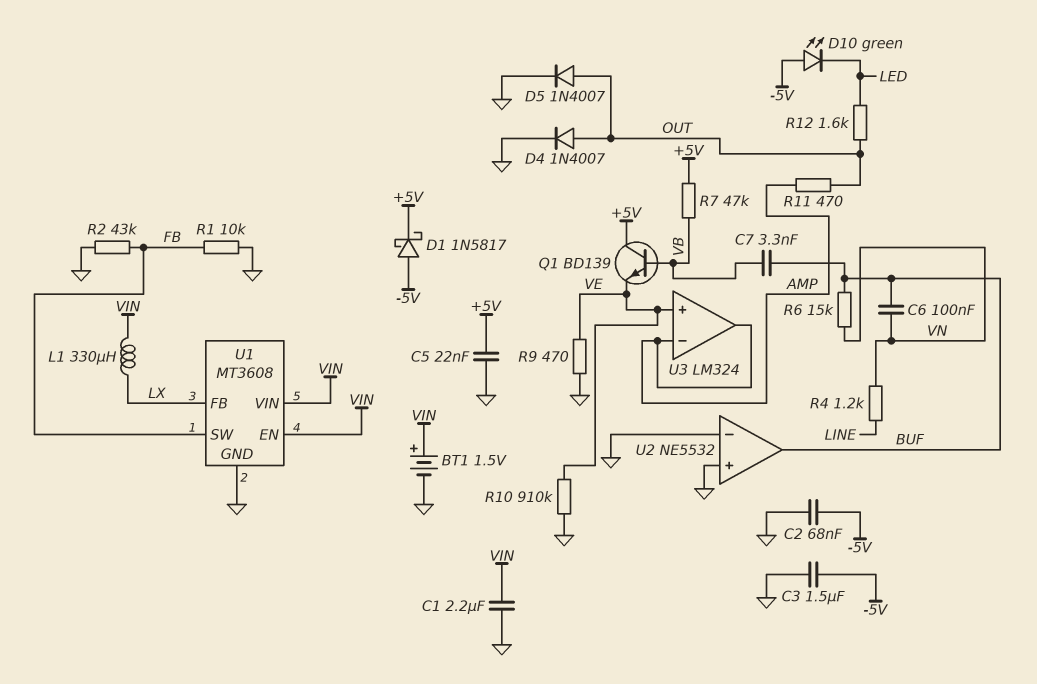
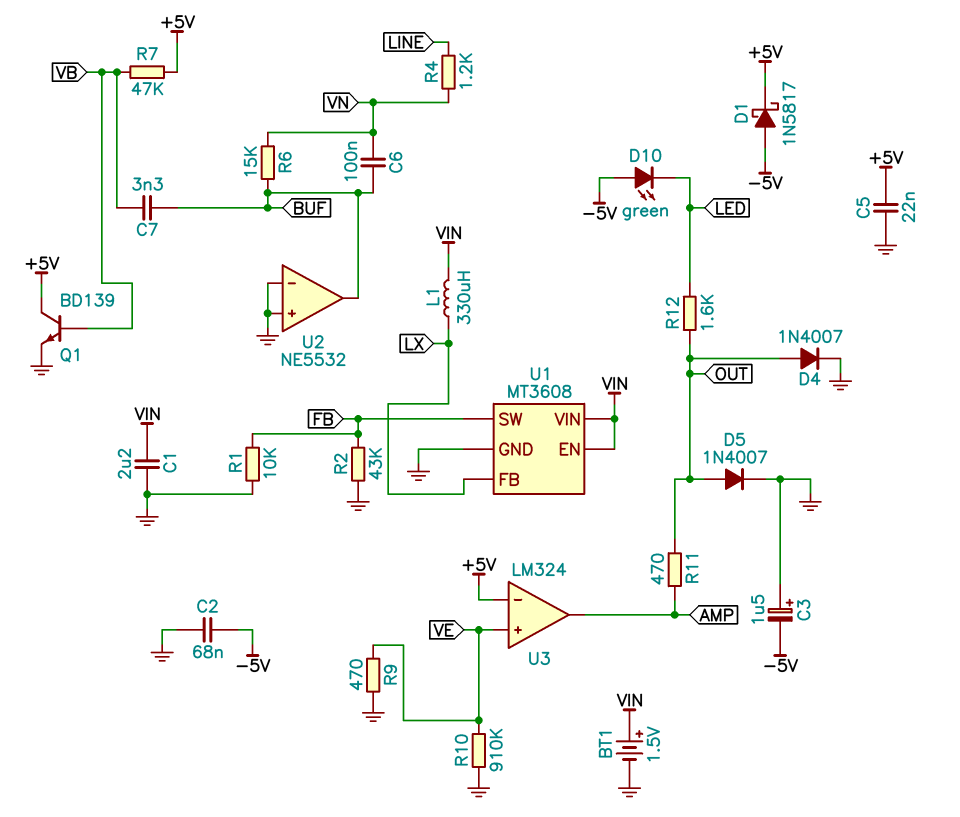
C3: 1.5uF (-5V, GND) -> 1.5uF (plus GND, minus -5V)
Q1: NPN BD139 (B VB, C +5V, E VE) -> NPN BD139 (B VB, C +5V, E GND)
U3 pin in-: AMP -> +5V

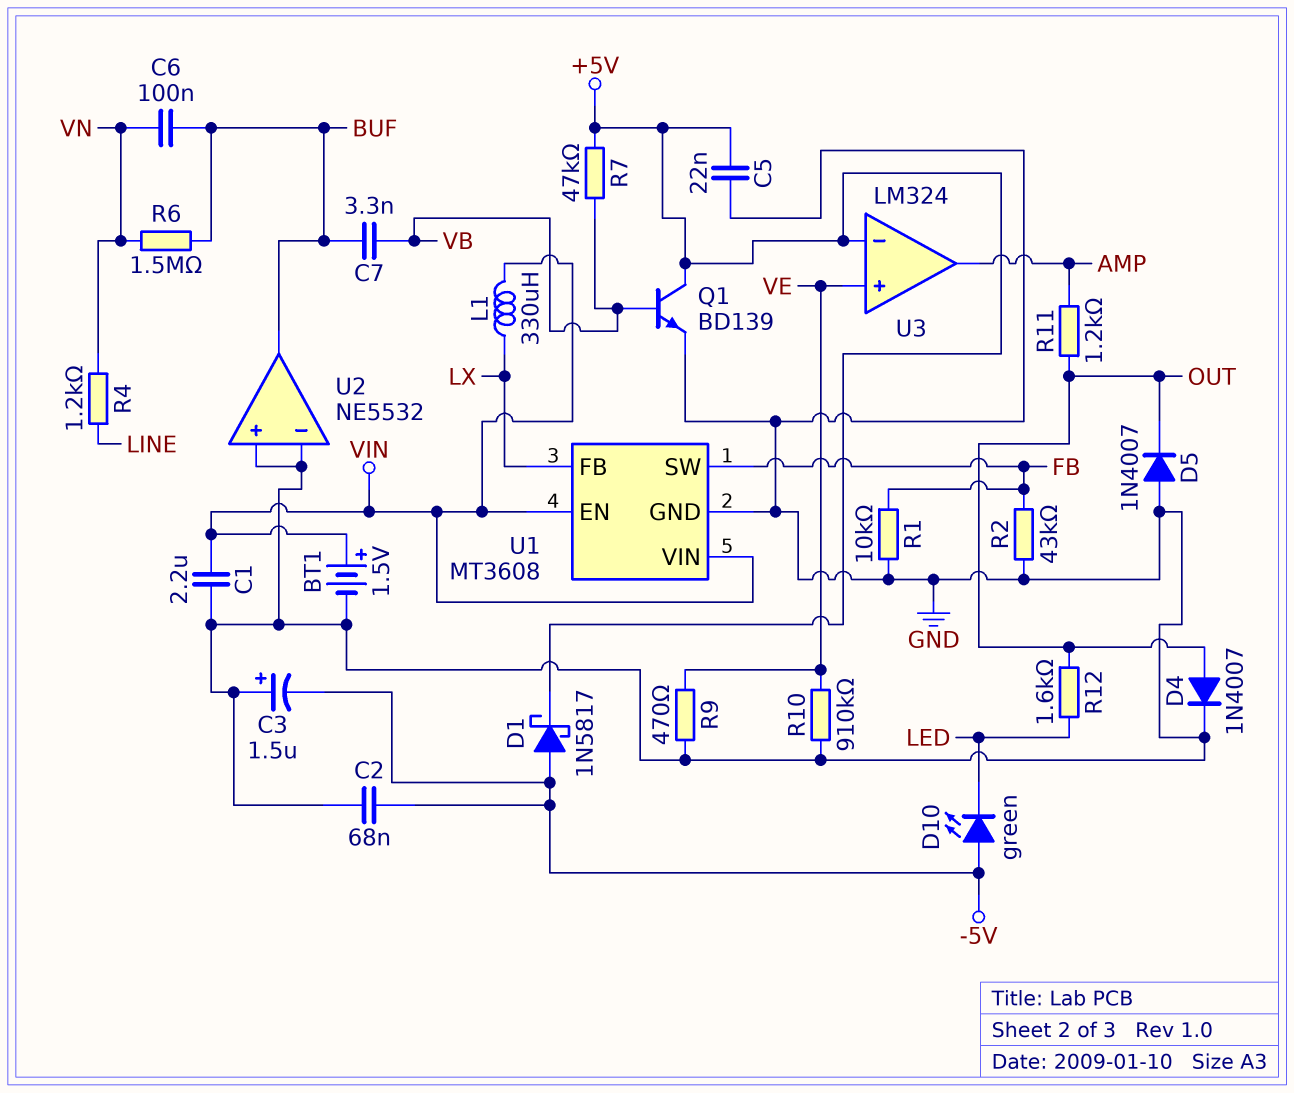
D5: diode 1N4007 (A OUT, K GND) -> diode 1N4007 (A GND, K OUT)
R6: 15k (BUF, VN) -> 1.5M (BUF, VN)
R11: 470 (AMP, OUT) -> 1.2k (AMP, OUT)

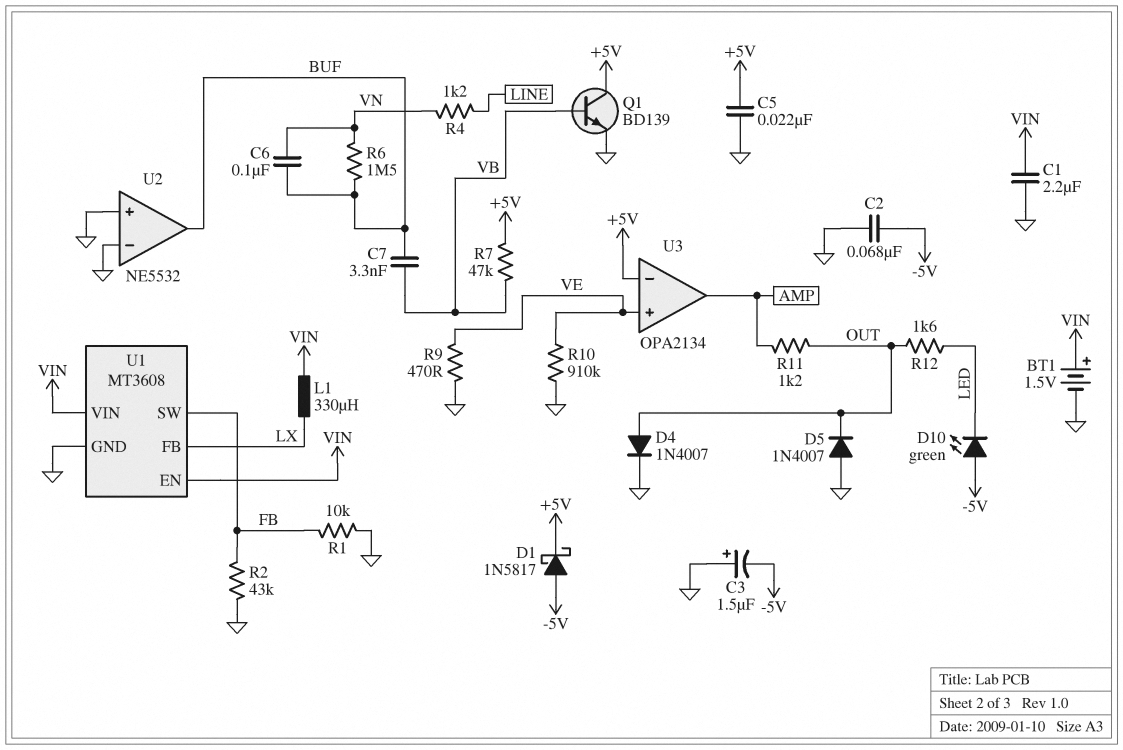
U3: LM324 -> OPA2134

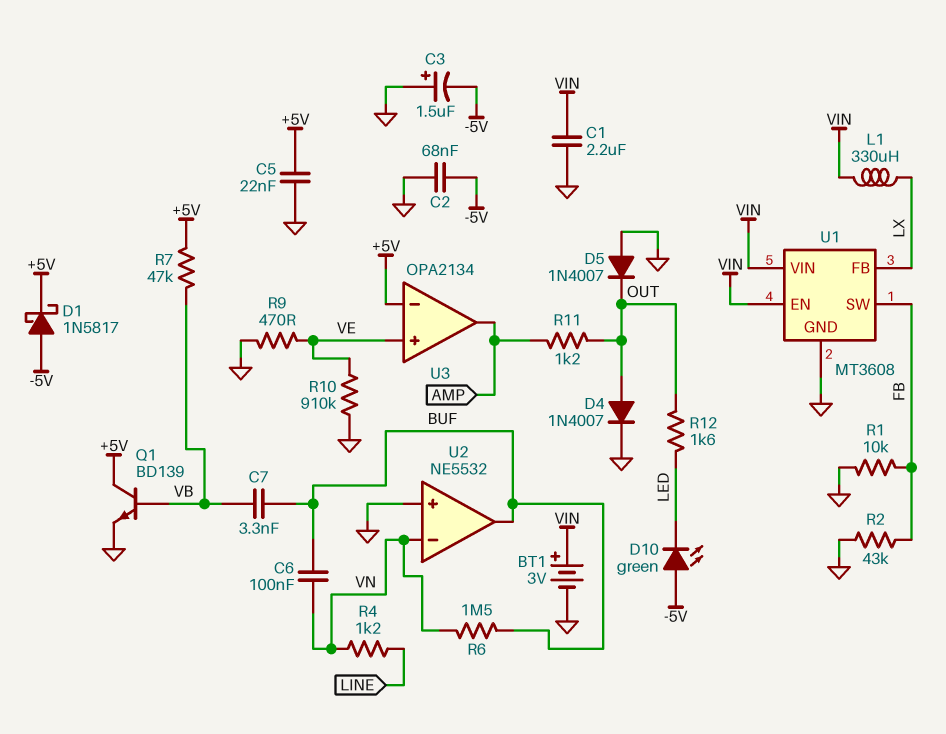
BT1: 1.5V (plus VIN, minus GND) -> 3V (plus VIN, minus GND)
U2 pin in-: GND -> VN

